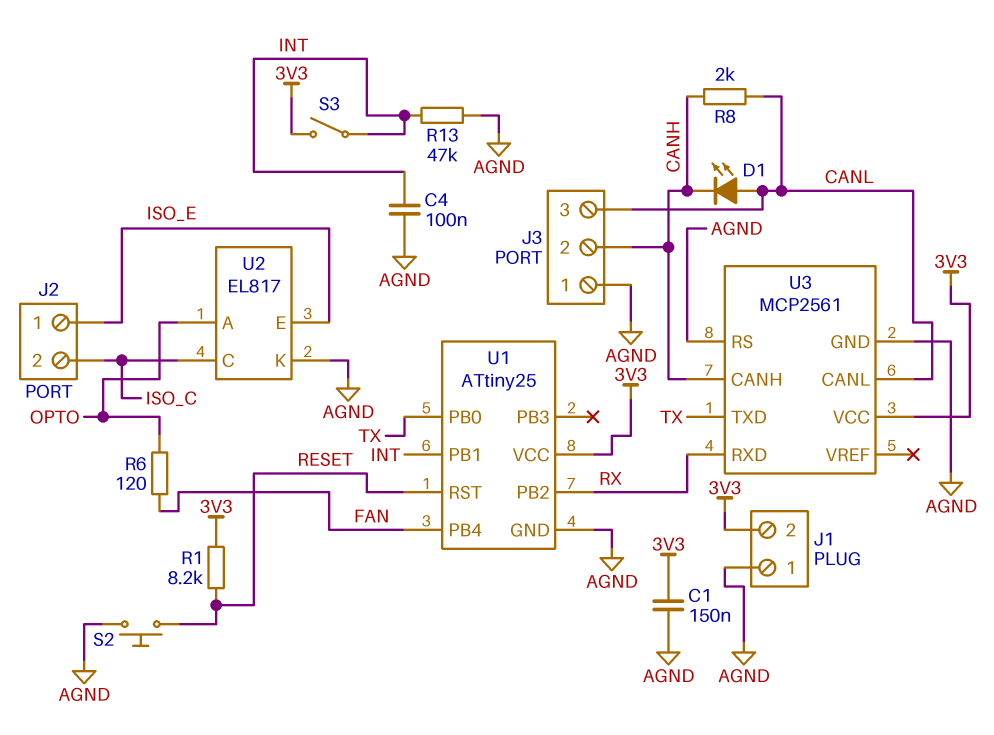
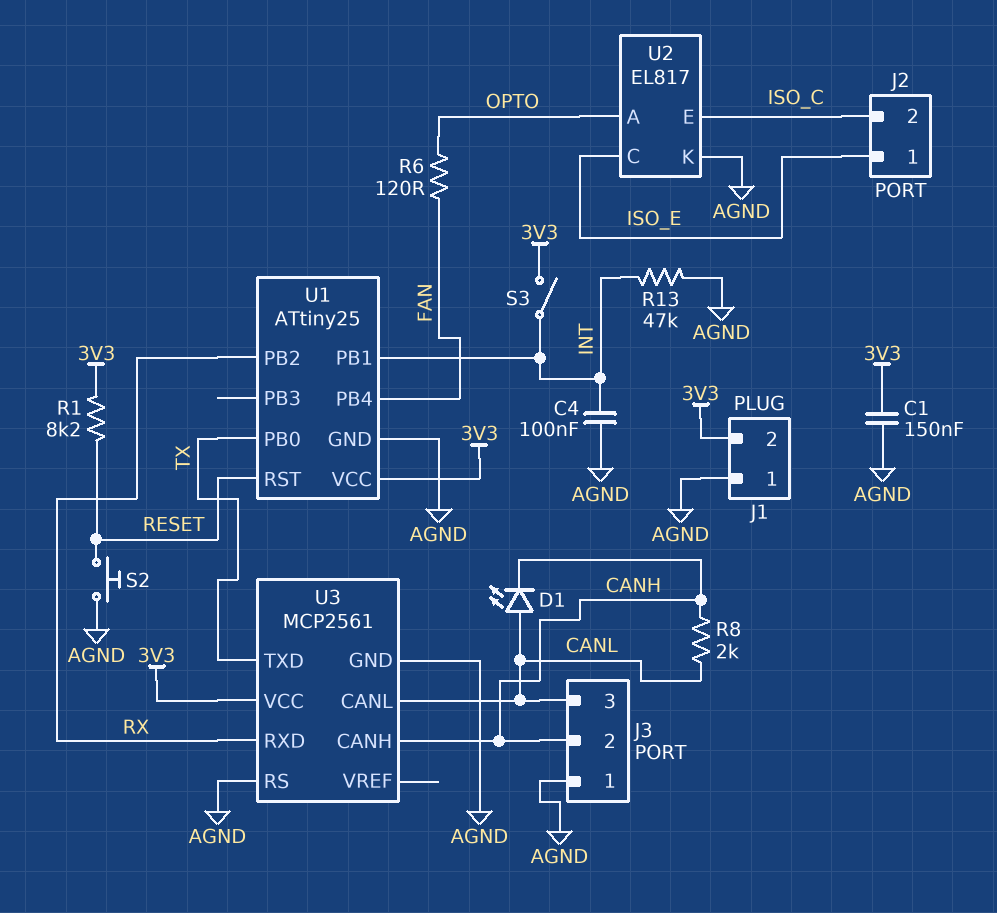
U2 pin C: ISO_C -> ISO_E
U2 pin E: ISO_E -> ISO_C

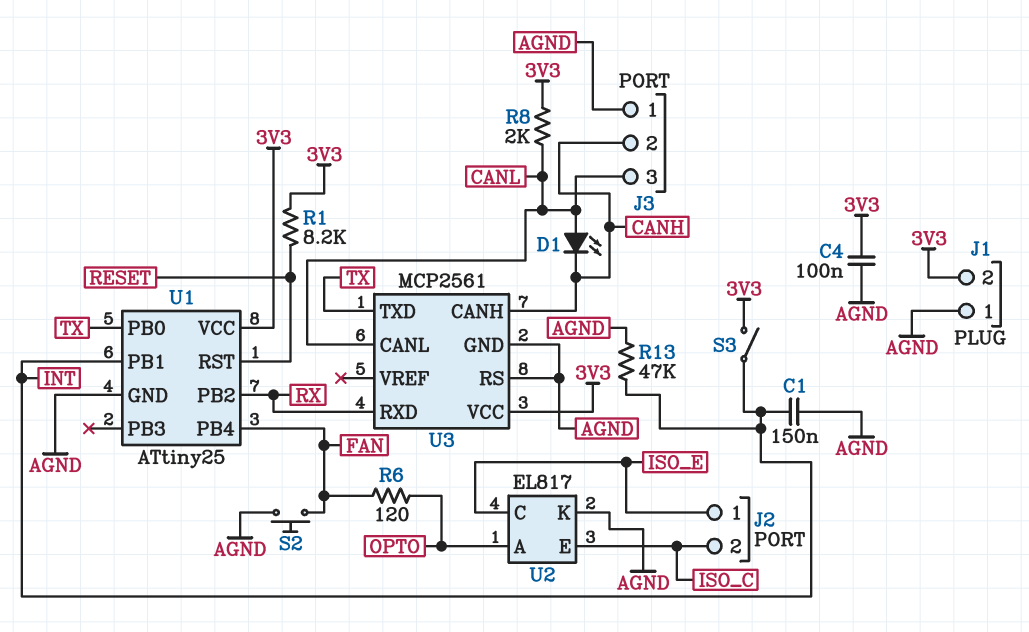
C1: 150nF (3V3, AGND) -> 150nF (AGND, INT)
C4: 100nF (AGND, INT) -> 100nF (3V3, AGND)
R8: 2k (CANH, CANL) -> 2k (3V3, CANL)
S2: button (AGND, RESET) -> button (AGND, FAN)

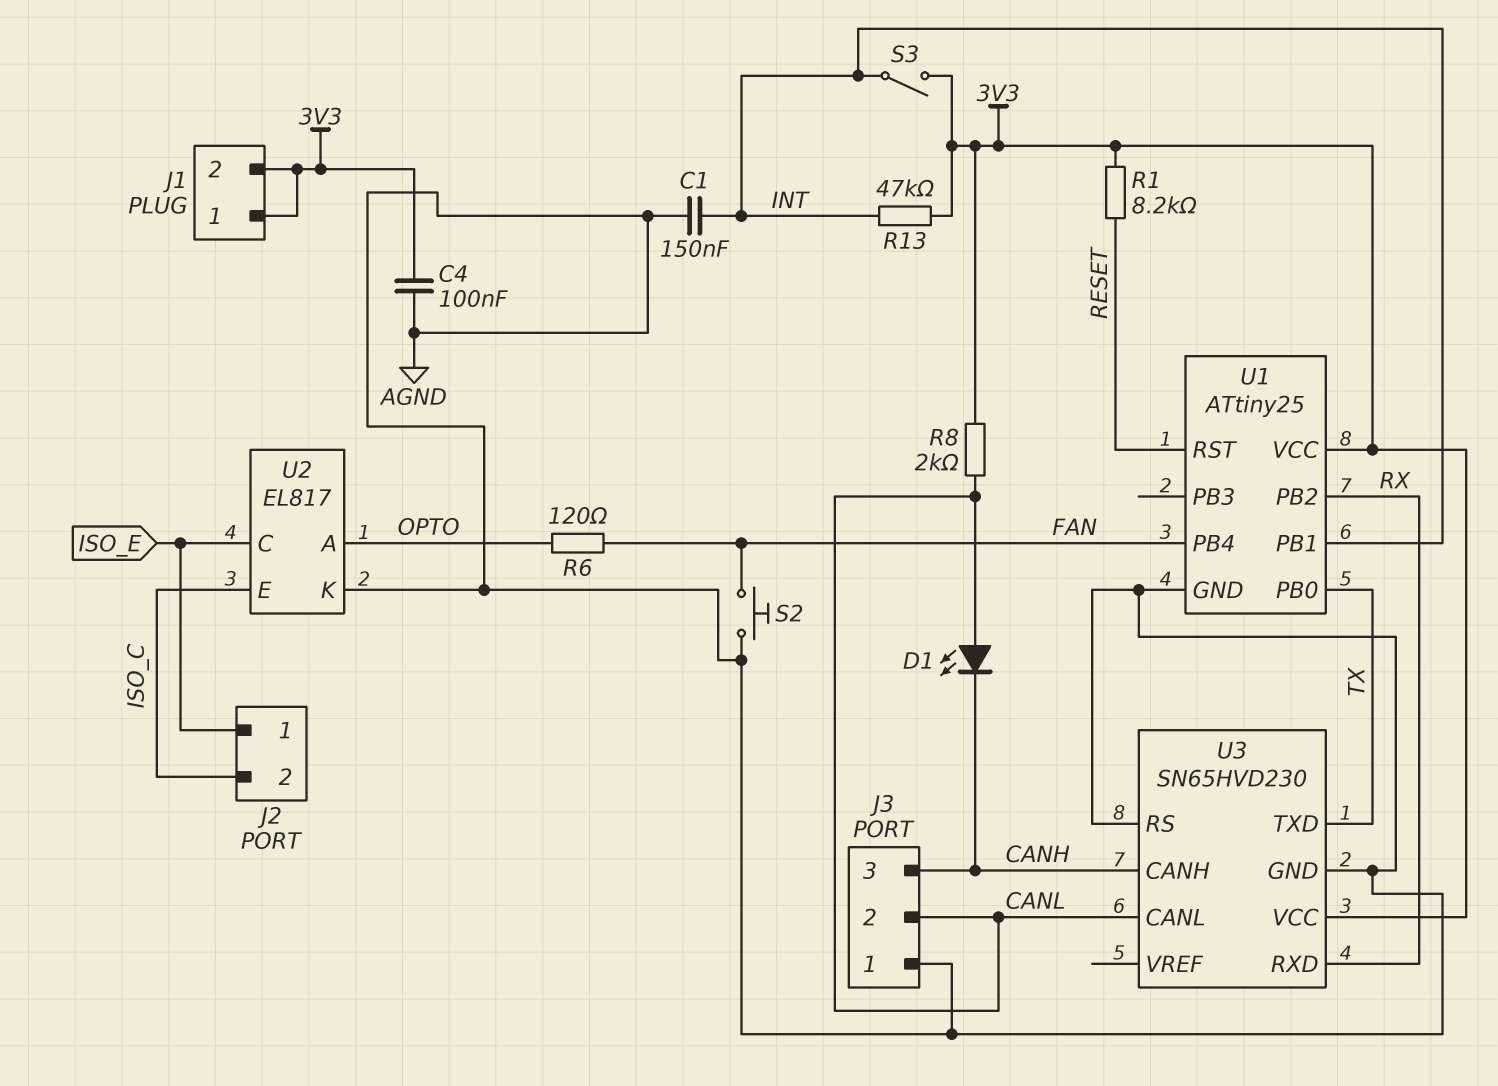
J1 pin 1: AGND -> 3V3
J3 pin 2: CANH -> CANL
J3 pin 3: CANL -> CANH
R13: 47k (AGND, INT) -> 47k (3V3, INT)
U3: MCP2561 -> SN65HVD230

